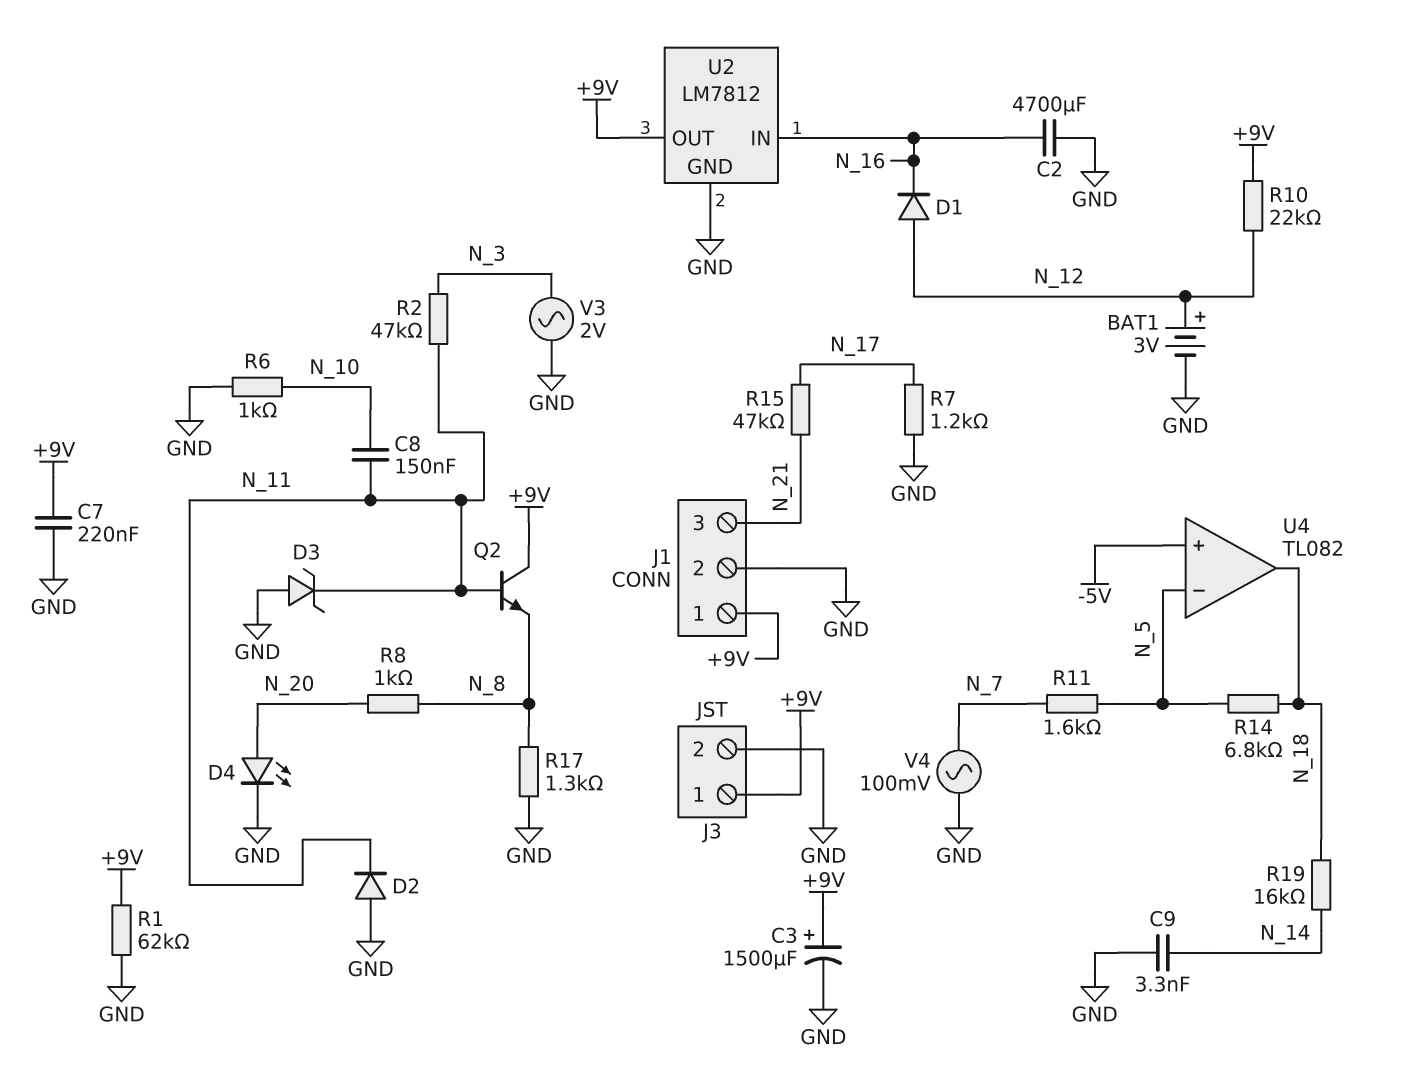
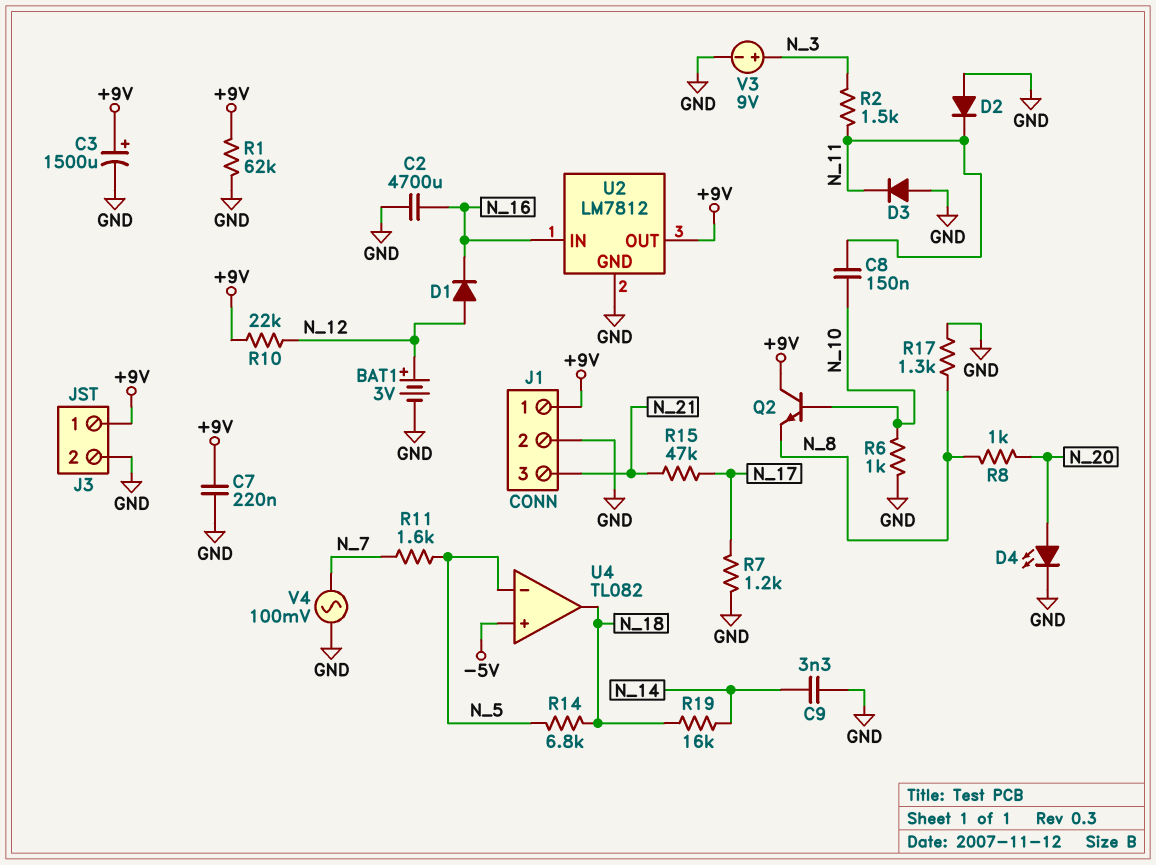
D3: zener (A GND, K N_11) -> diode (A GND, K N_11)
Q2: NPN (B N_11, C +9V, E N_8) -> NPN (B N_10, C +9V, E N_8)
R2: 47k (N_3, N_11) -> 1.5k (N_3, N_11)
V3: AC 2V (GND, N_3) -> 9V (plus N_3, minus GND)

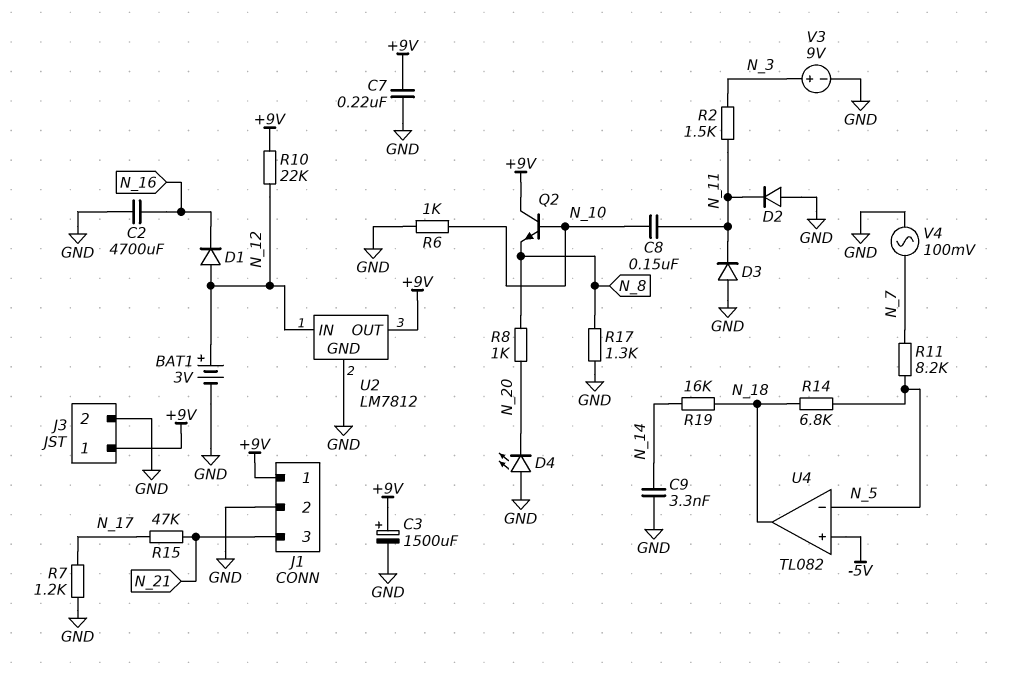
D4: LED (A N_20, K GND) -> LED (A GND, K N_20)
R1: 62k (+9V, GND) -> none
R11: 1.6k (N_5, N_7) -> 8.2k (N_5, N_7)
U2 pin IN: N_16 -> N_12

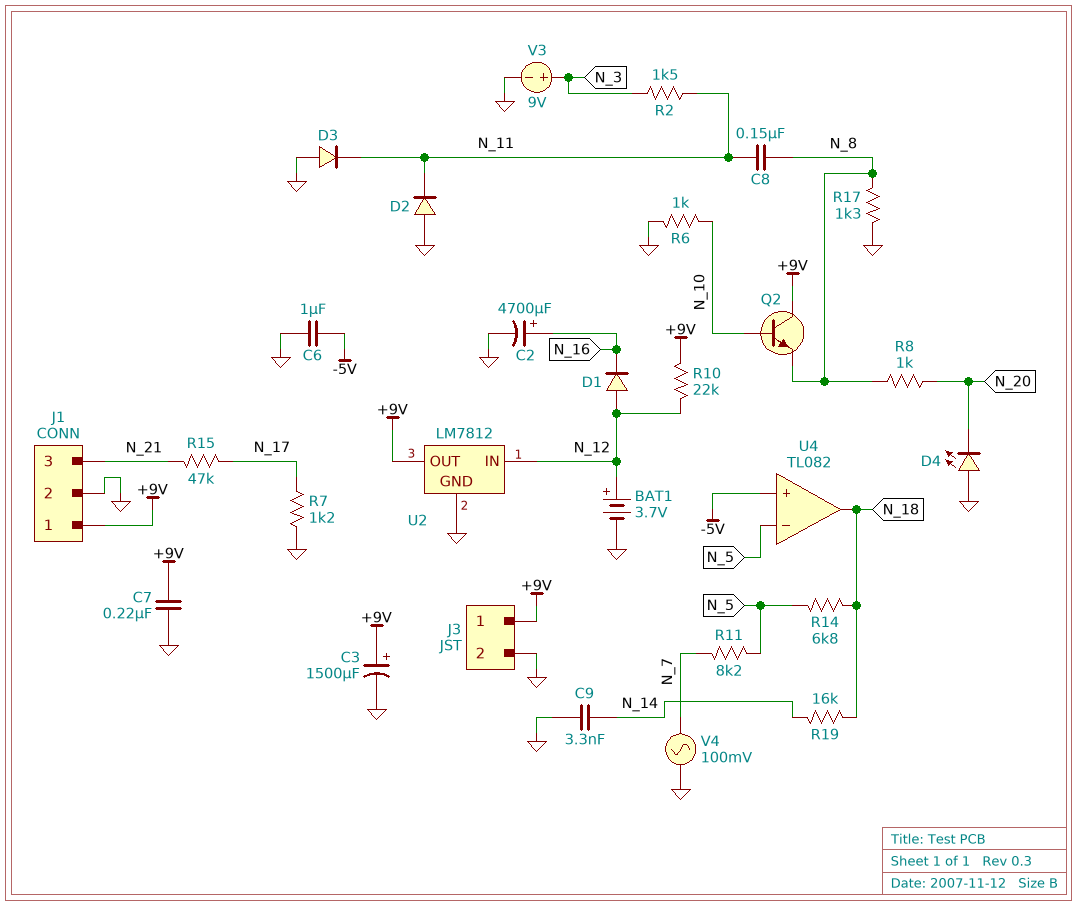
BAT1: 3V (plus N_12, minus GND) -> 3.7V (plus N_12, minus GND)
C2: 4700uF (GND, N_16) -> 4700uF (plus N_16, minus GND)
C6: none -> 1uF (-5V, GND)
C8: 150nF (N_10, N_11) -> 150nF (N_8, N_11)

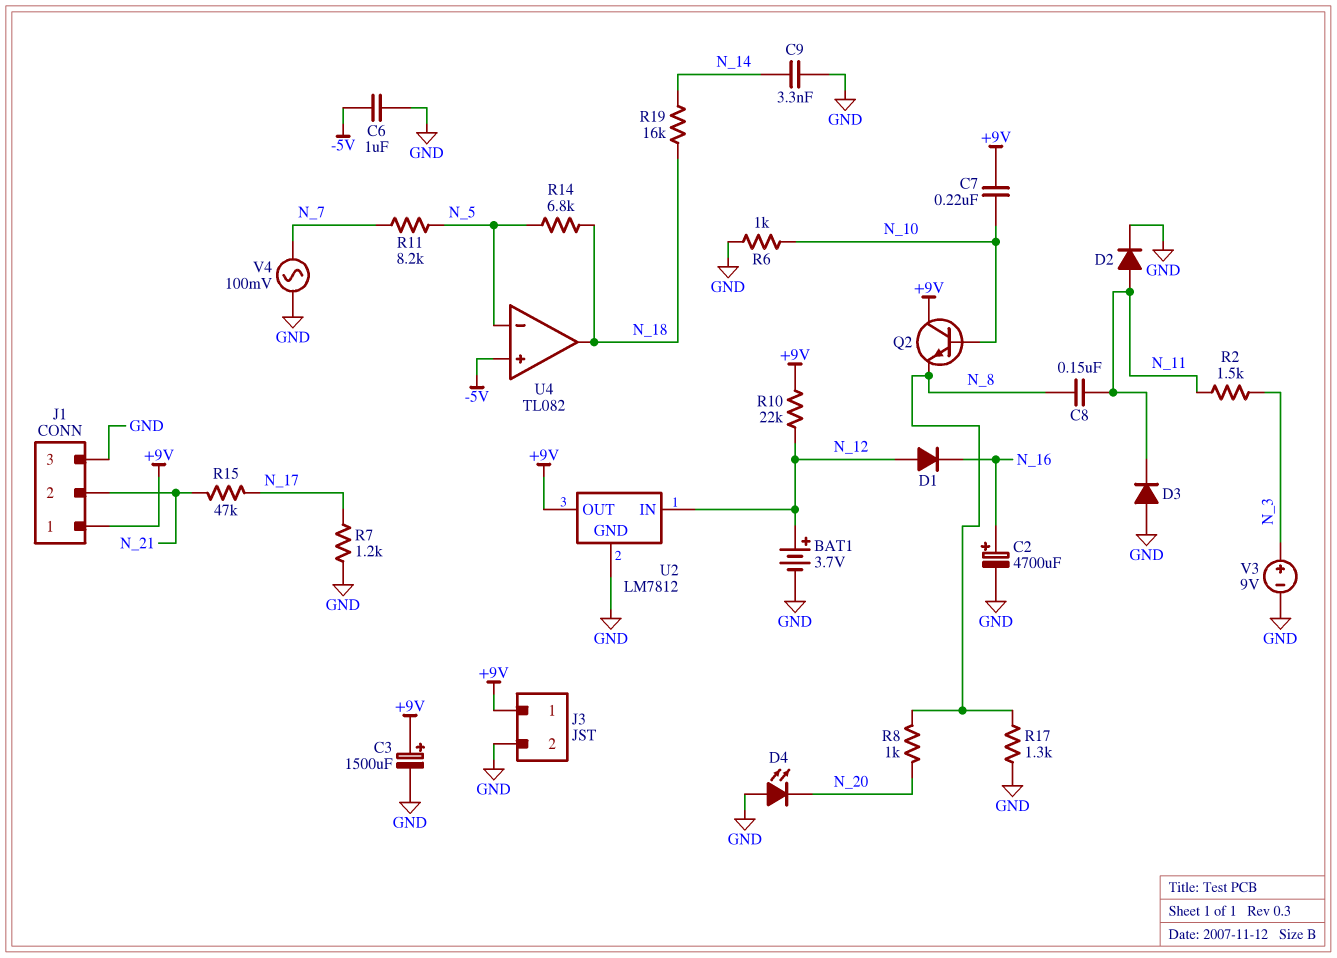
C7: 220nF (+9V, GND) -> 220nF (+9V, N_10)
D2: diode (A GND, K N_11) -> diode (A N_11, K GND)
J1 pin 2: GND -> N_21
J1 pin 3: N_21 -> GND

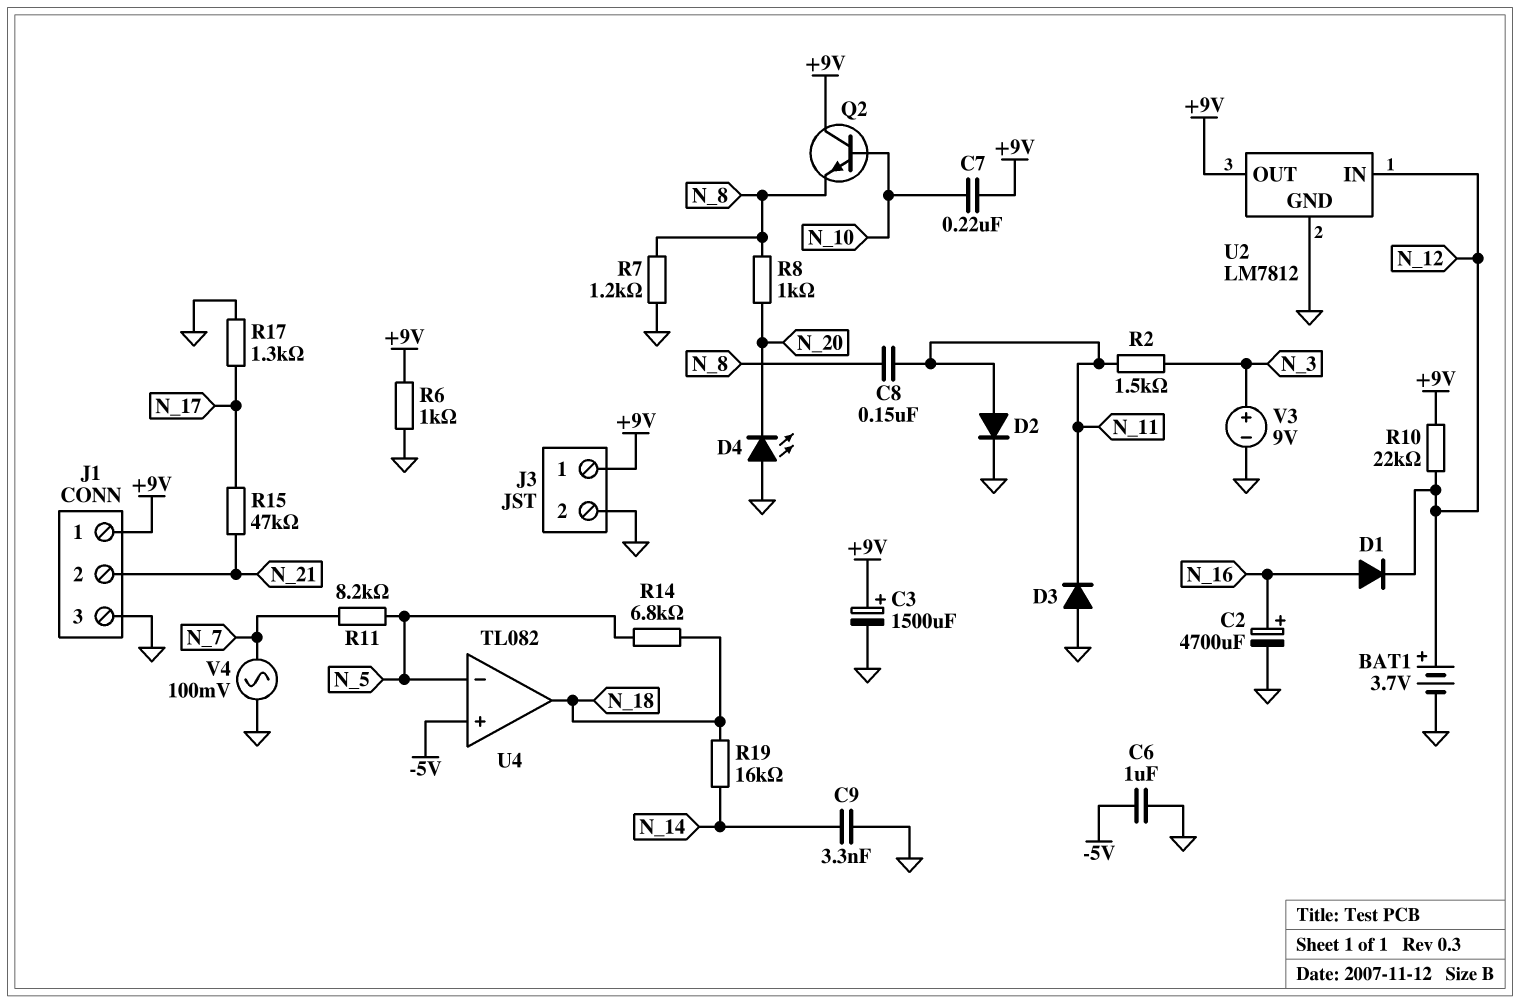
D1: diode (A N_12, K N_16) -> diode (A N_16, K N_12)
R6: 1k (GND, N_10) -> 1k (+9V, GND)
R7: 1.2k (GND, N_17) -> 1.2k (GND, N_8)
R17: 1.3k (GND, N_8) -> 1.3k (GND, N_17)

